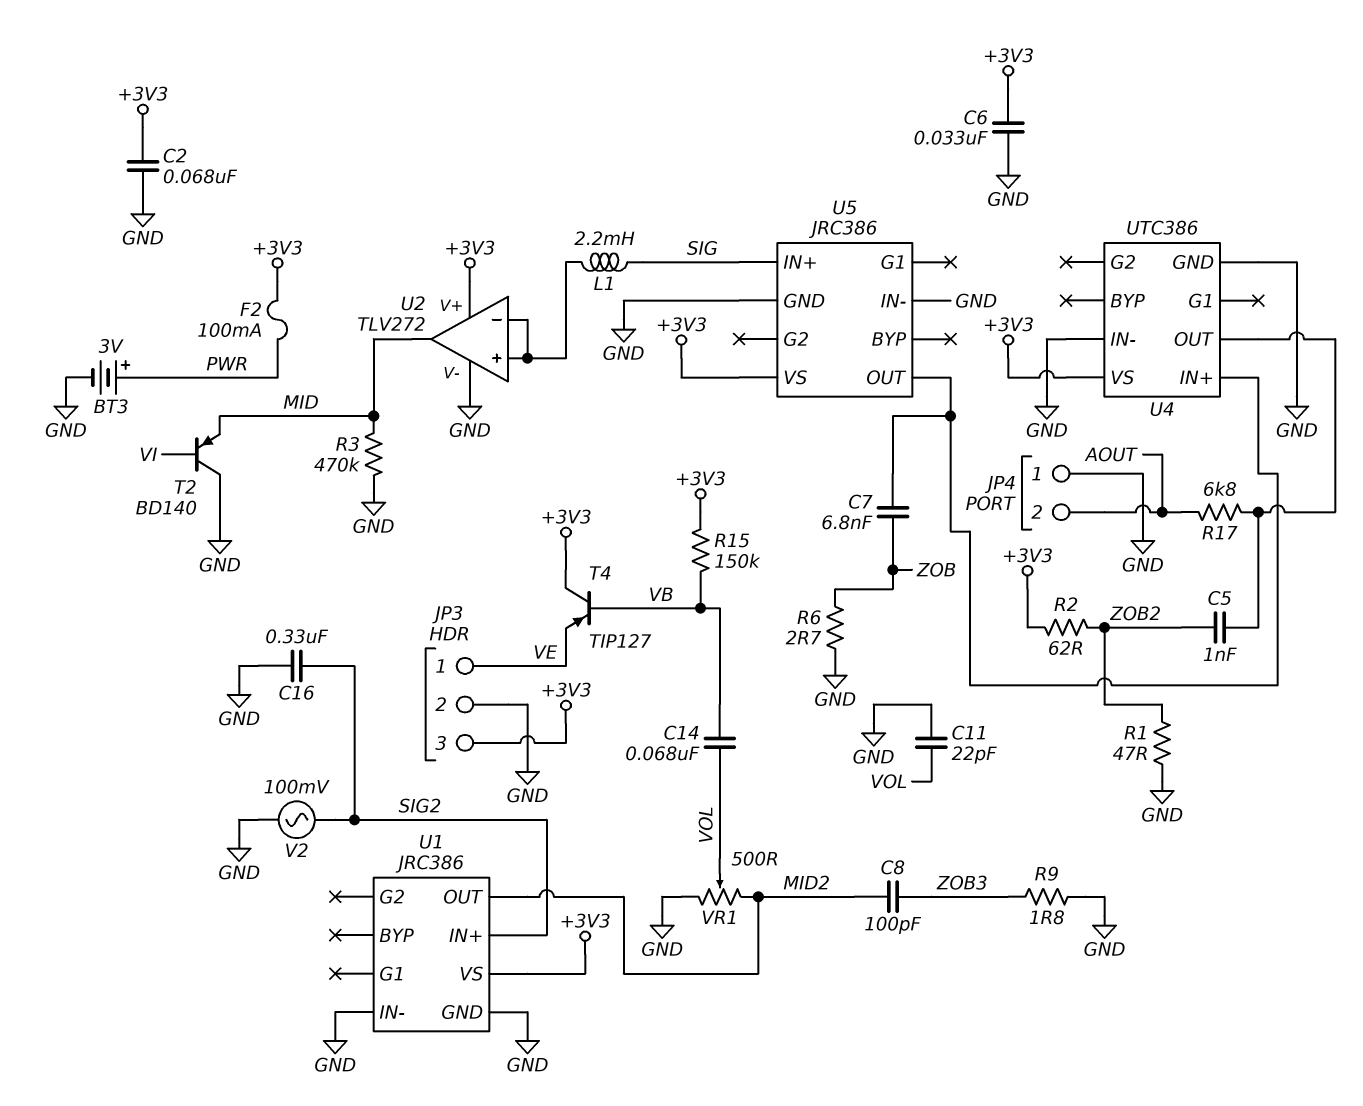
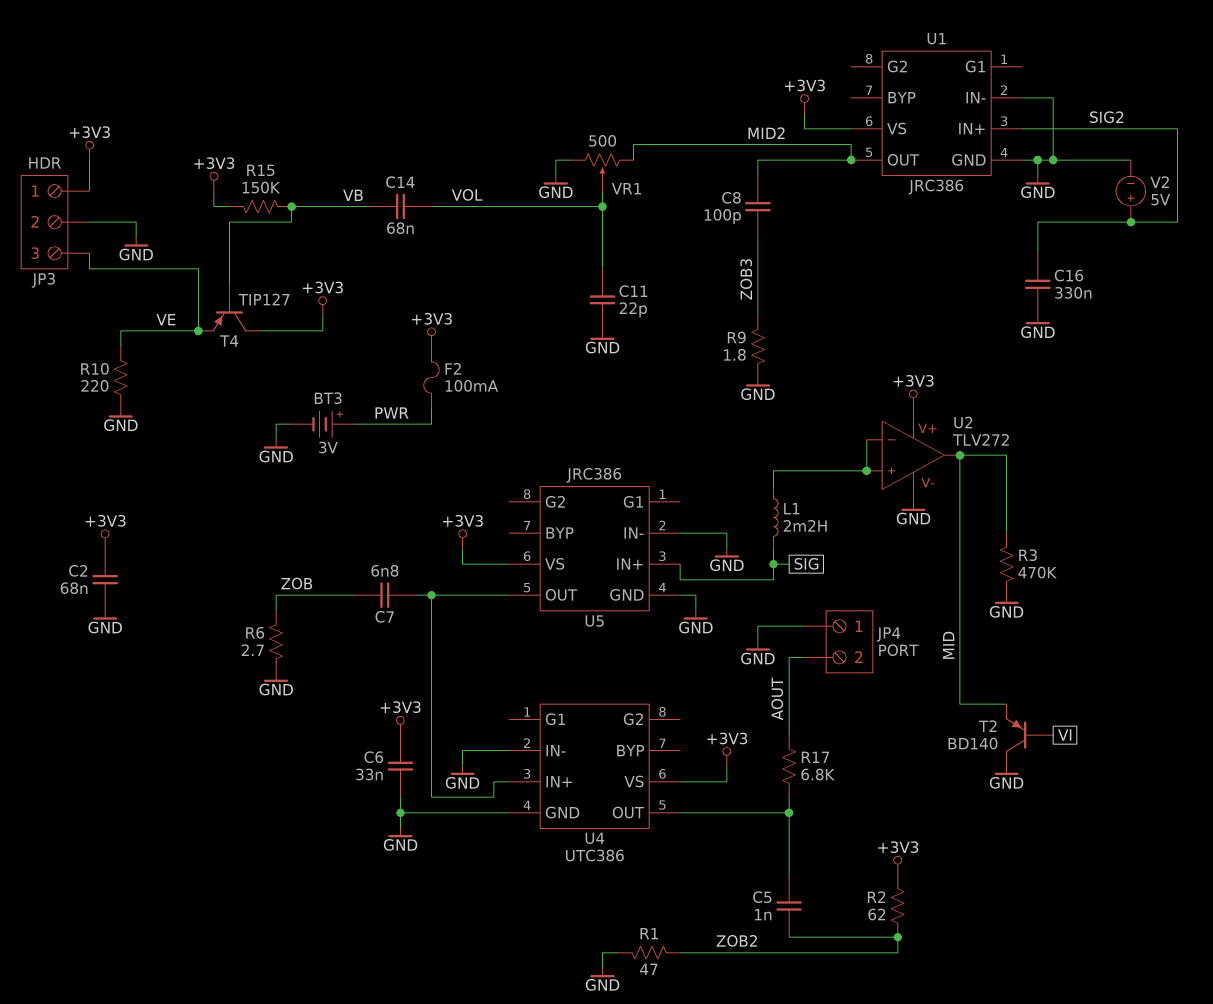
JP3 pin 1: VE -> +3V3
JP3 pin 3: +3V3 -> VE
R10: none -> 220 (GND, VE)
V2: AC 100mV (GND, SIG2) -> 5V (plus SIG2, minus GND)

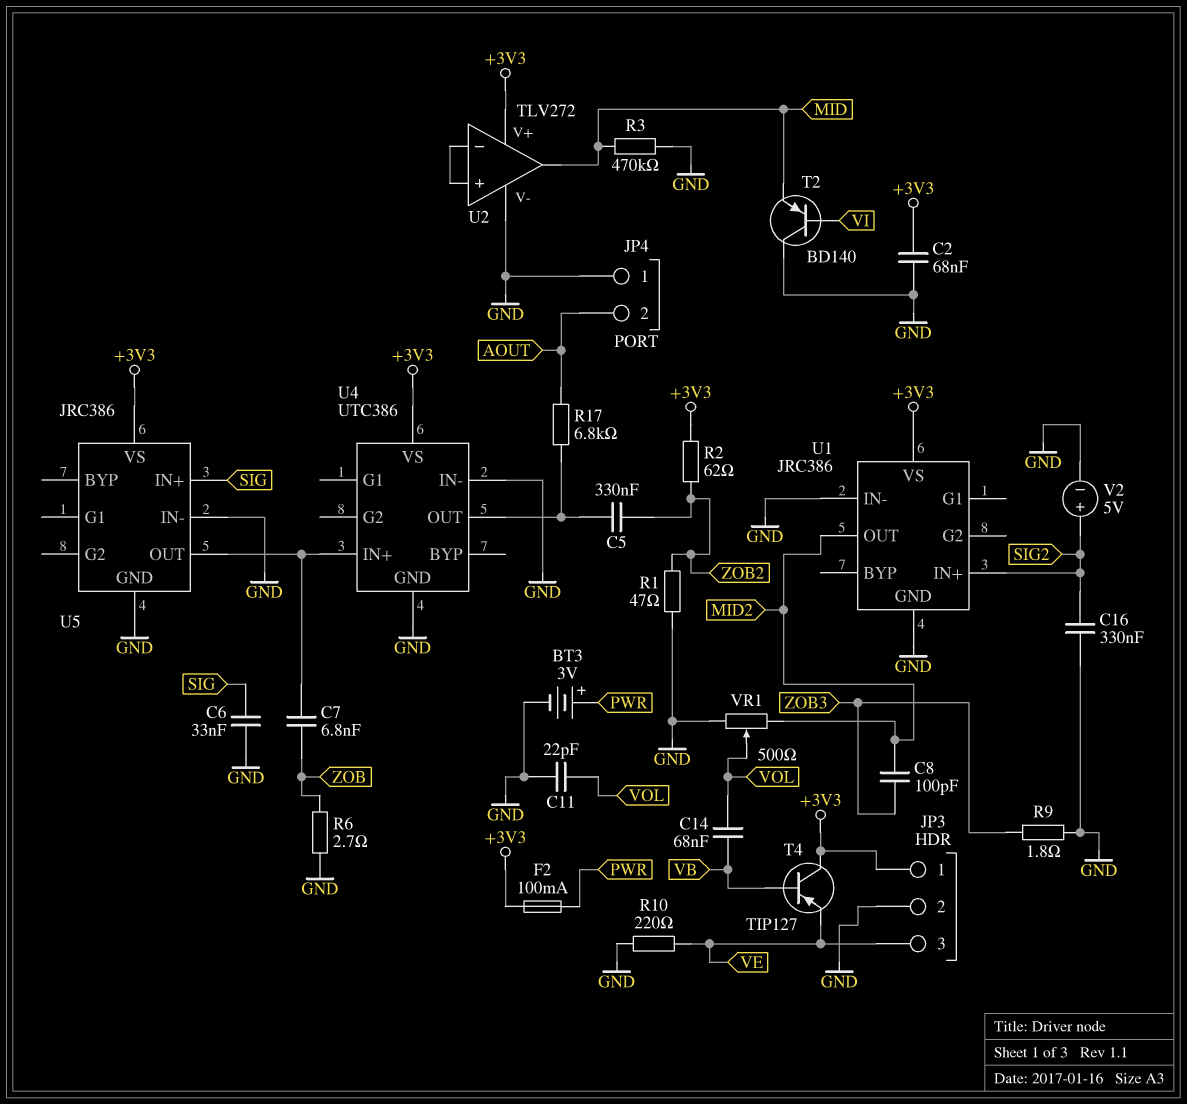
C5: 1nF (U4/OUT, ZOB2) -> 330nF (U4/OUT, ZOB2)
C6: 33nF (+3V3, GND) -> 33nF (GND, SIG)
L1: 2.2mH (SIG, U2/in+) -> none
R15: 150k (+3V3, VB) -> none

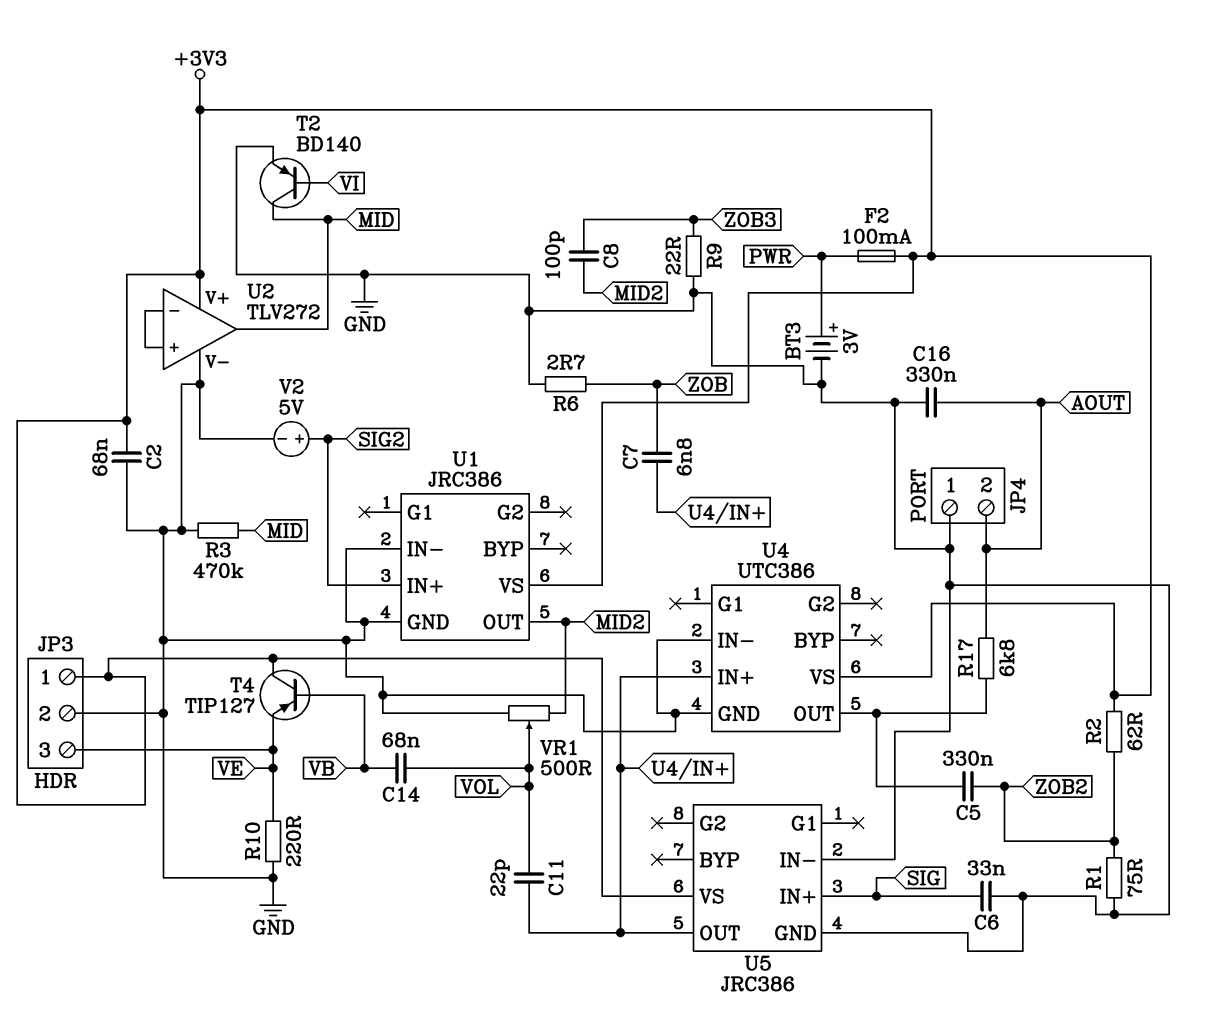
C11: 22pF (GND, VOL) -> 22pF (U4/IN+, VOL)
C16: 330nF (GND, SIG2) -> 330nF (AOUT, GND)
R1: 47 (GND, ZOB2) -> 75 (GND, ZOB2)
R9: 1.8 (GND, ZOB3) -> 22 (GND, ZOB3)
T2: PNP BD140 (B VI, C GND, E MID) -> PNP BD140 (B VI, C MID, E GND)

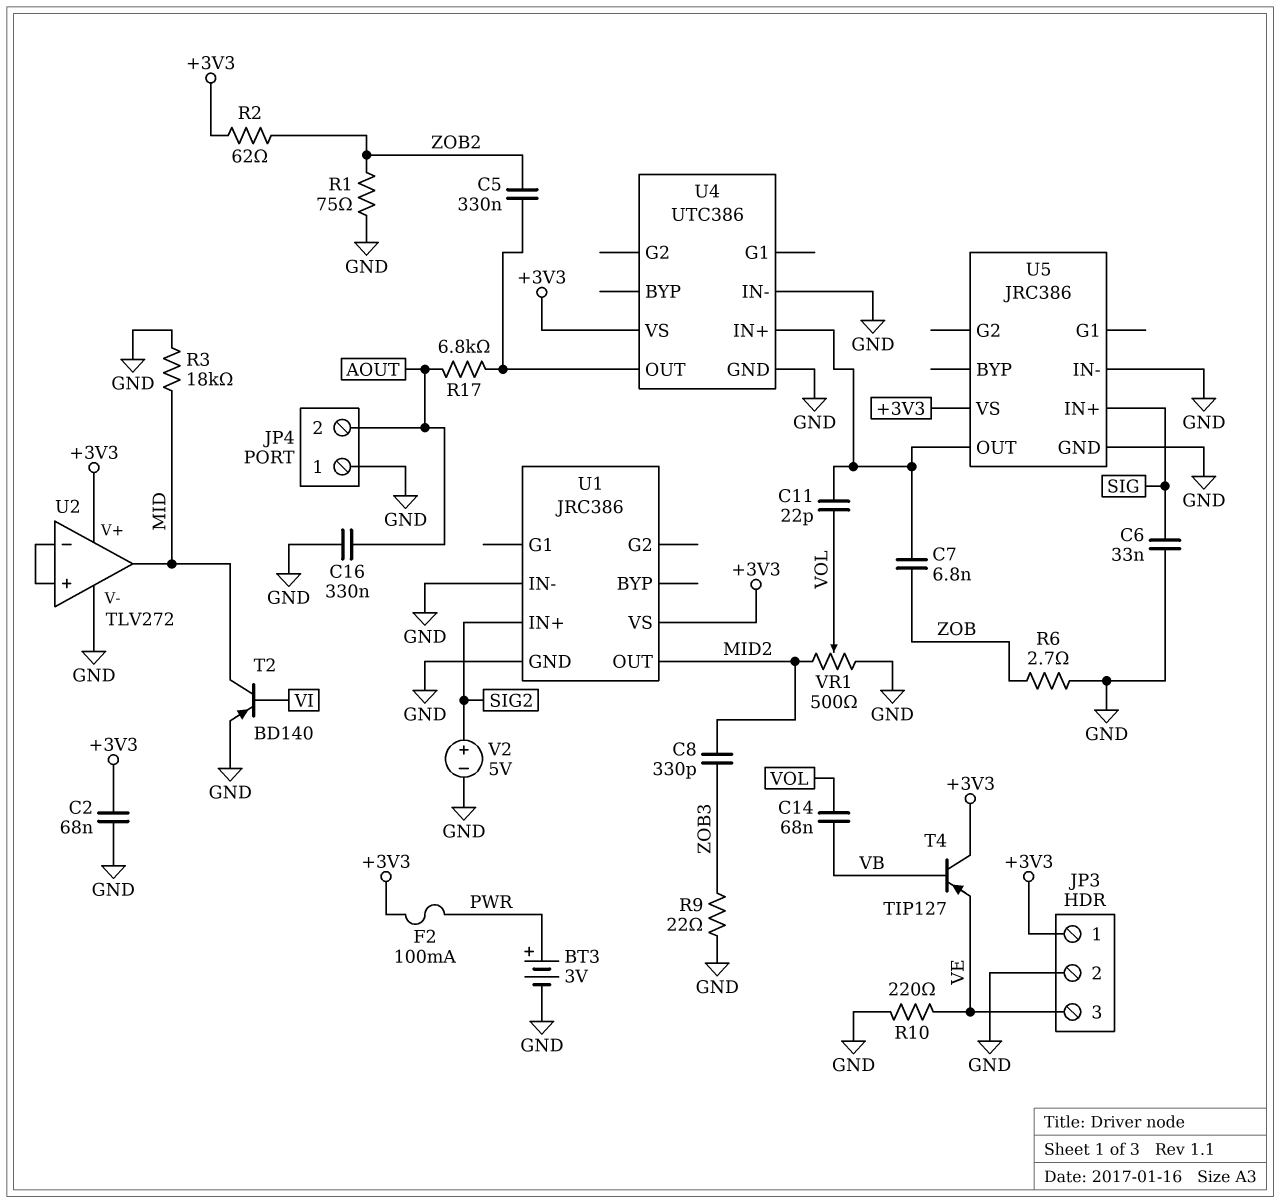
C8: 100pF (MID2, ZOB3) -> 330pF (MID2, ZOB3)
R3: 470k (GND, MID) -> 18k (GND, MID)

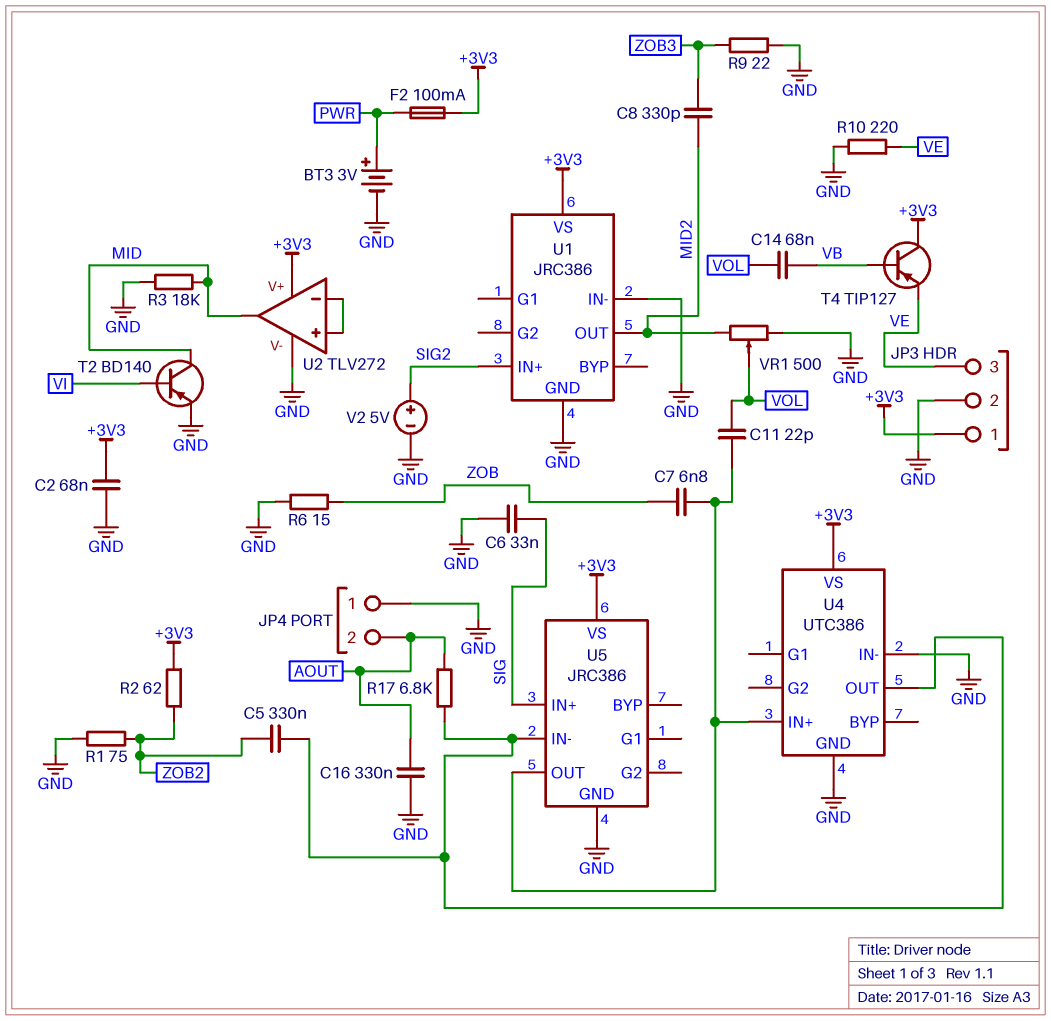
R6: 2.7 (GND, ZOB) -> 15 (GND, ZOB)
U5 pin IN-: GND -> U4/OUT

